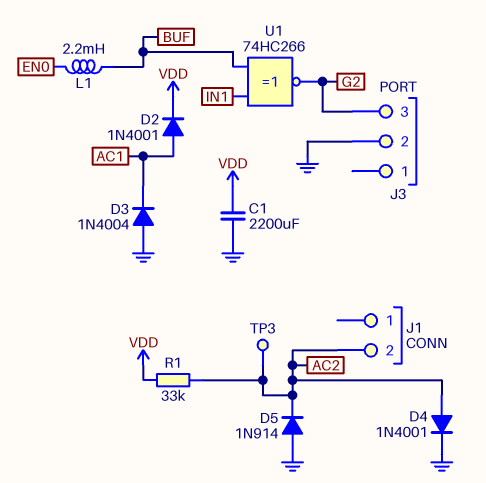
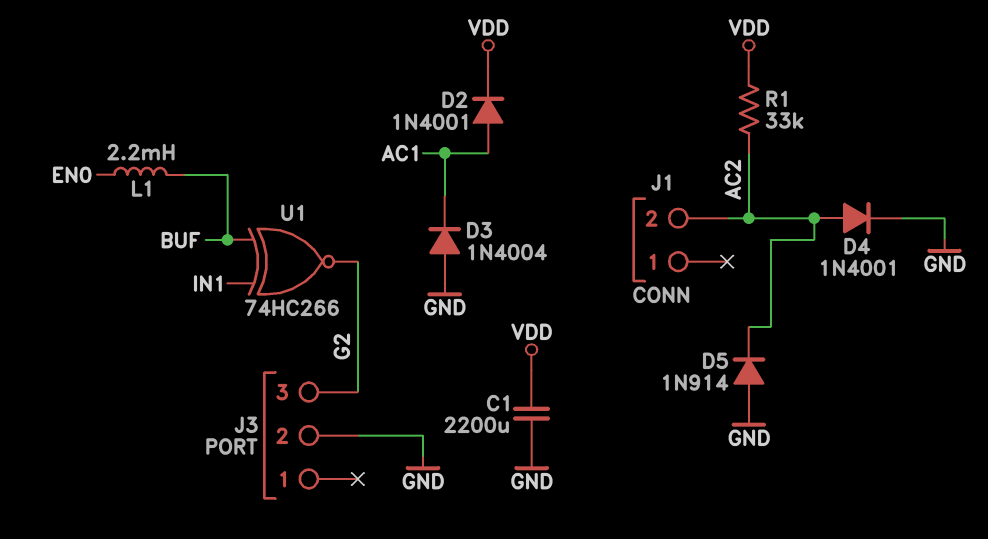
TP3: test point (AC2) -> none

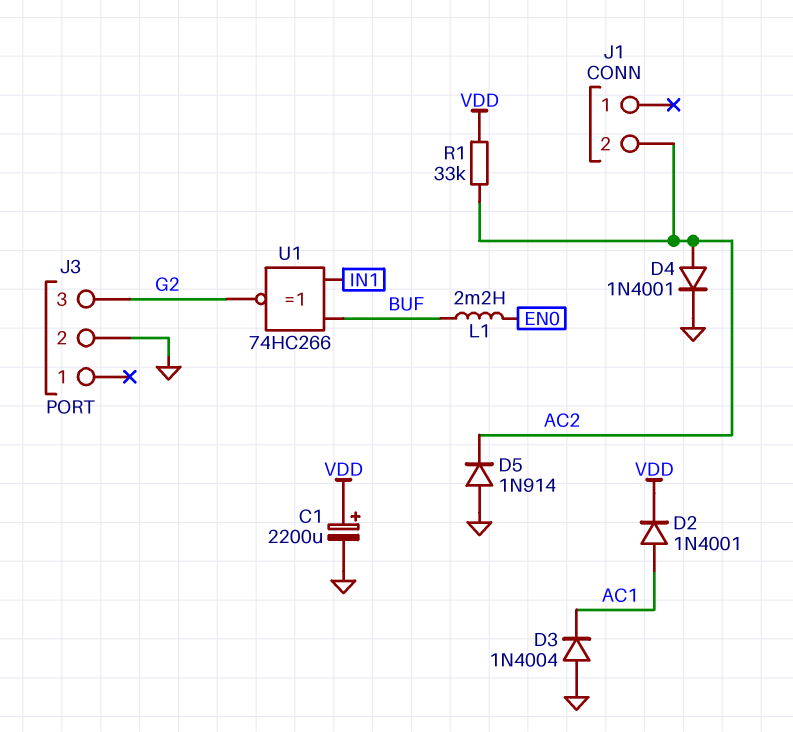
C1: 2200uF (GND, VDD) -> 2200uF (plus VDD, minus GND)

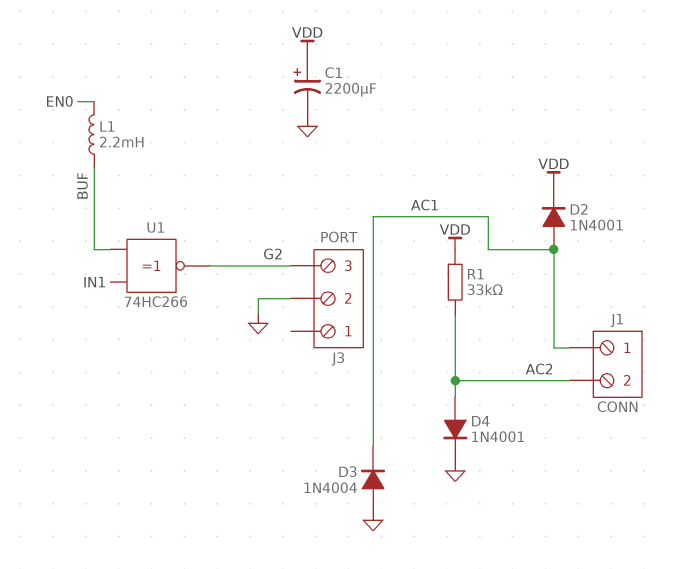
D5: diode 1N914 (A GND, K AC2) -> none
J1 pin 1: none -> AC1

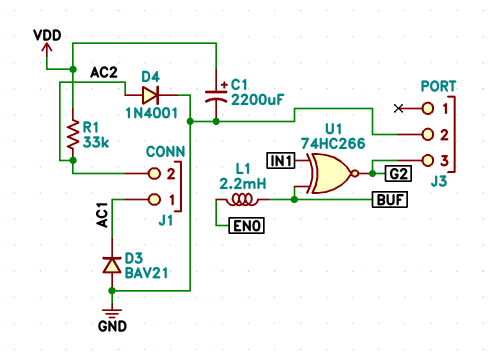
D2: diode 1N4001 (A AC1, K VDD) -> none
D3: diode 1N4004 (A GND, K AC1) -> diode BAV21 (A GND, K AC1)

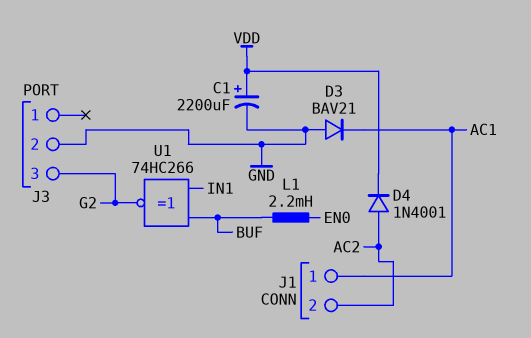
D4: diode 1N4001 (A AC2, K GND) -> diode 1N4001 (A AC2, K VDD)
R1: 33k (AC2, VDD) -> none

